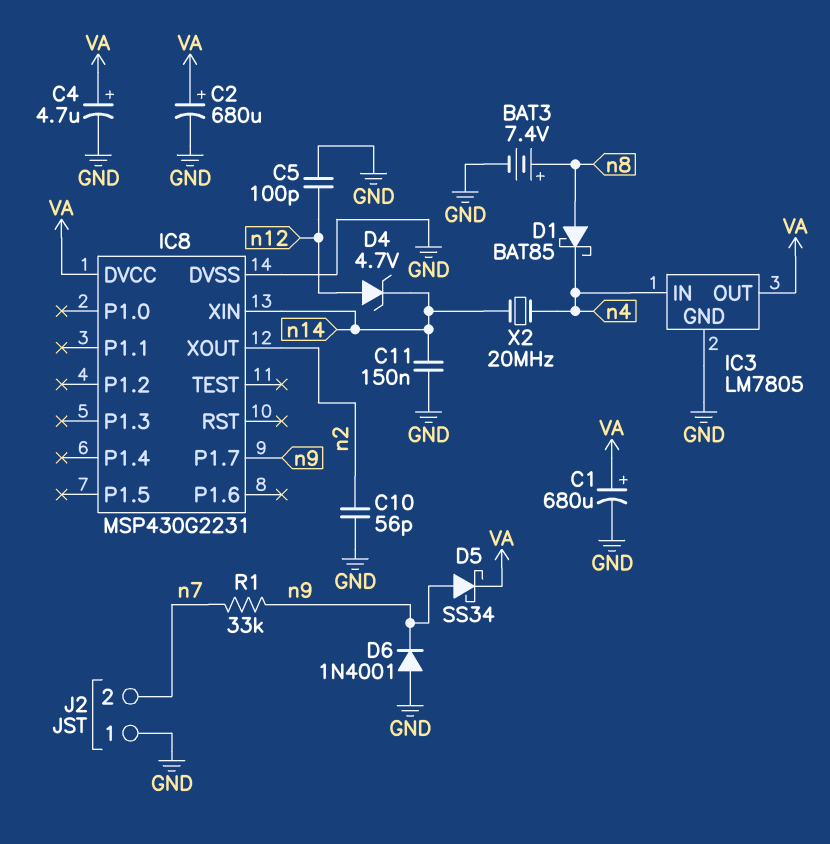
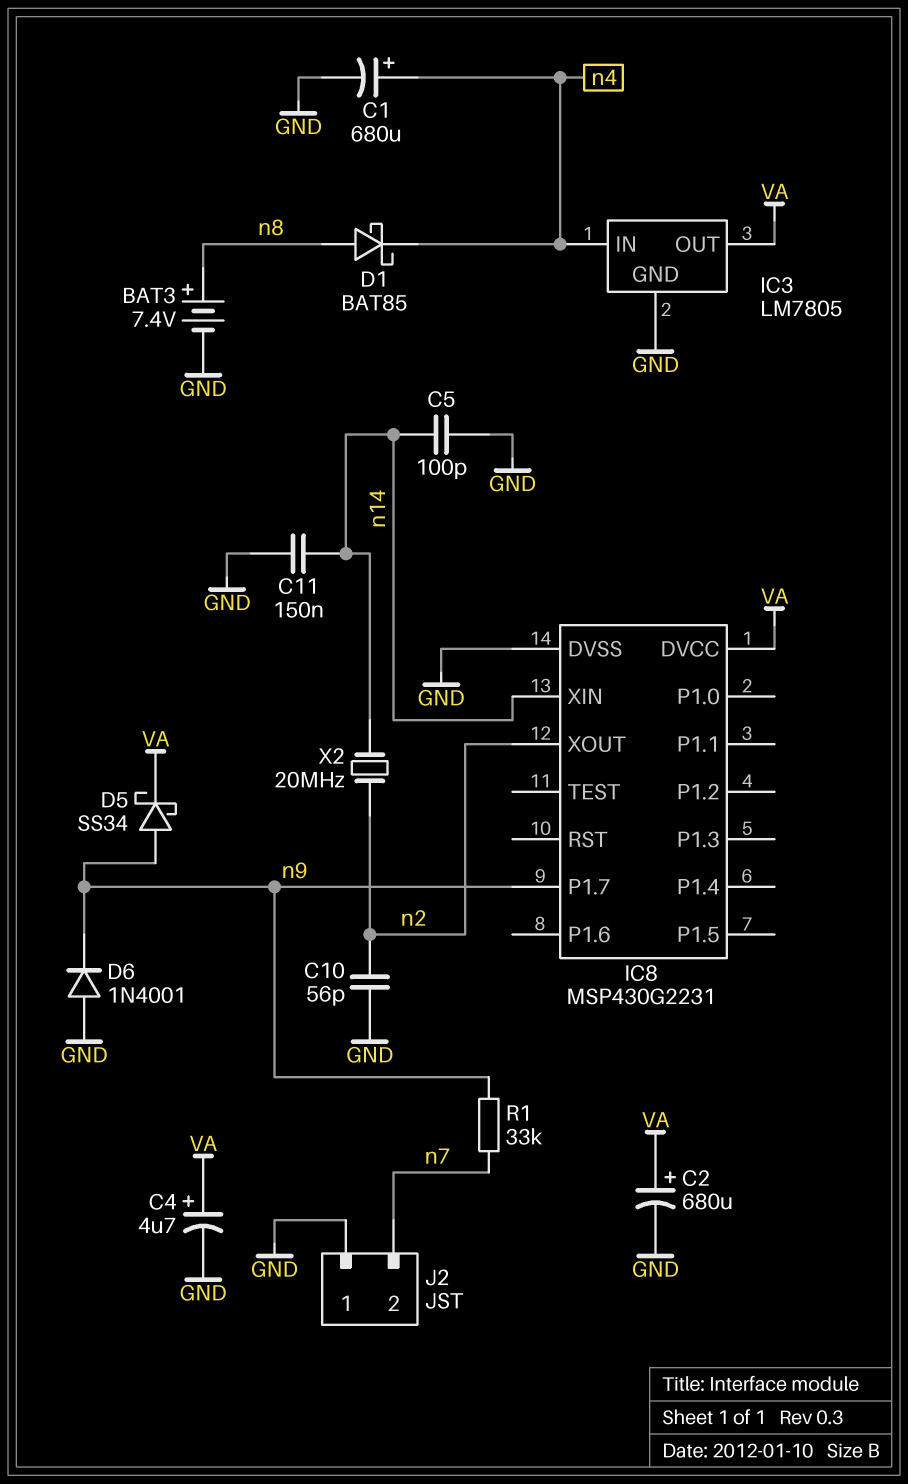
C1: 680uF (plus VA, minus GND) -> 680uF (plus n4, minus GND)
C5: 100pF (GND, n12) -> 100pF (GND, n14)
D4: zener 4.7V (A n12, K n14) -> none
X2: 20MHz (n4, n14) -> 20MHz (n2, n14)

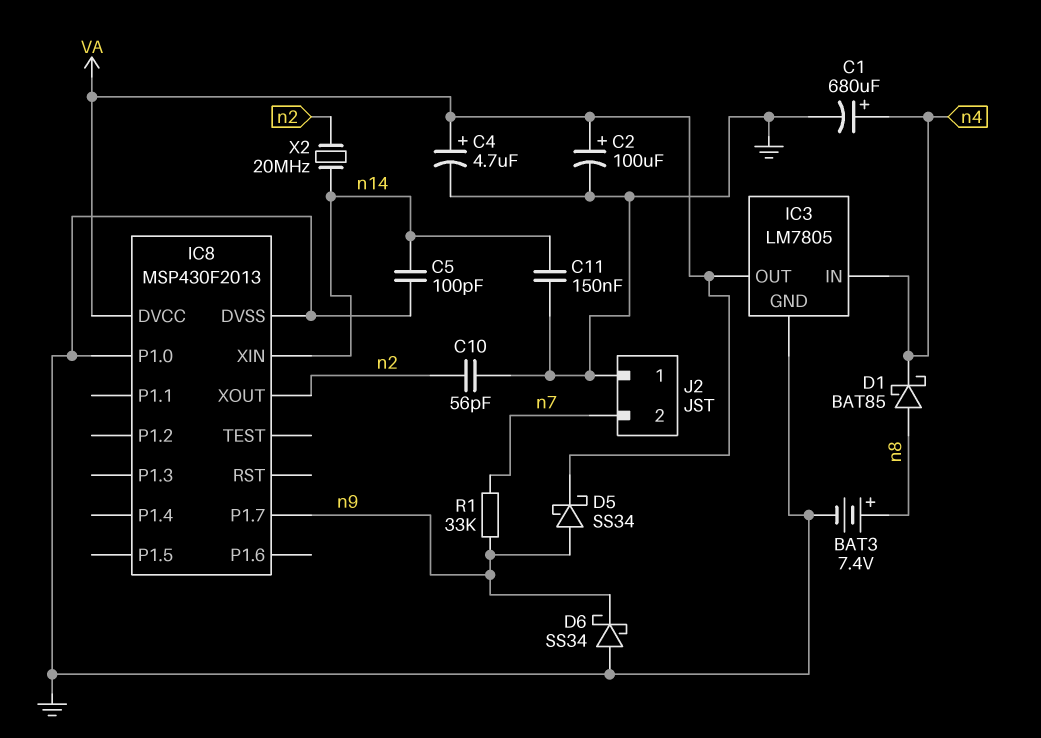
C2: 680uF (plus VA, minus GND) -> 100uF (plus VA, minus GND)
D6: diode 1N4001 (A GND, K n9) -> schottky SS34 (A GND, K n9)
IC8: MSP430G2231 -> MSP430F2013
IC8 pin P1.0: none -> GND

